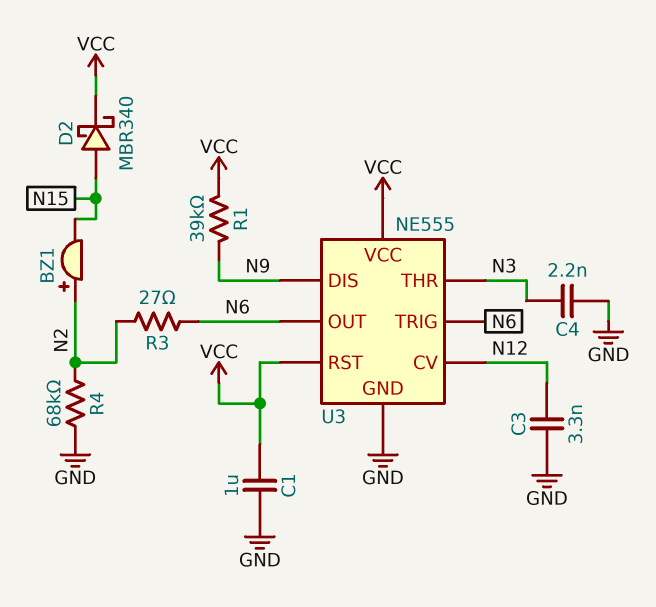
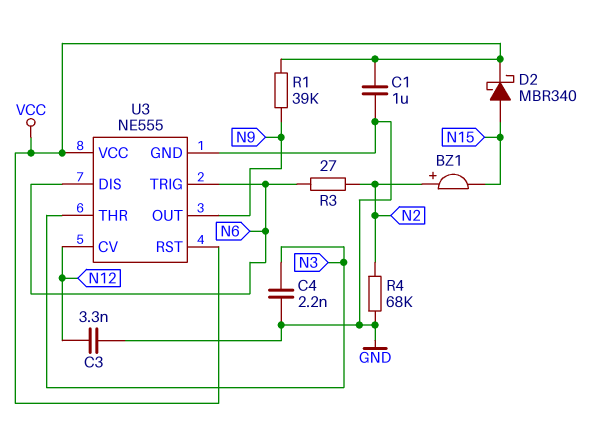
U3 pin DIS: N9 -> N6
U3 pin OUT: N6 -> N9

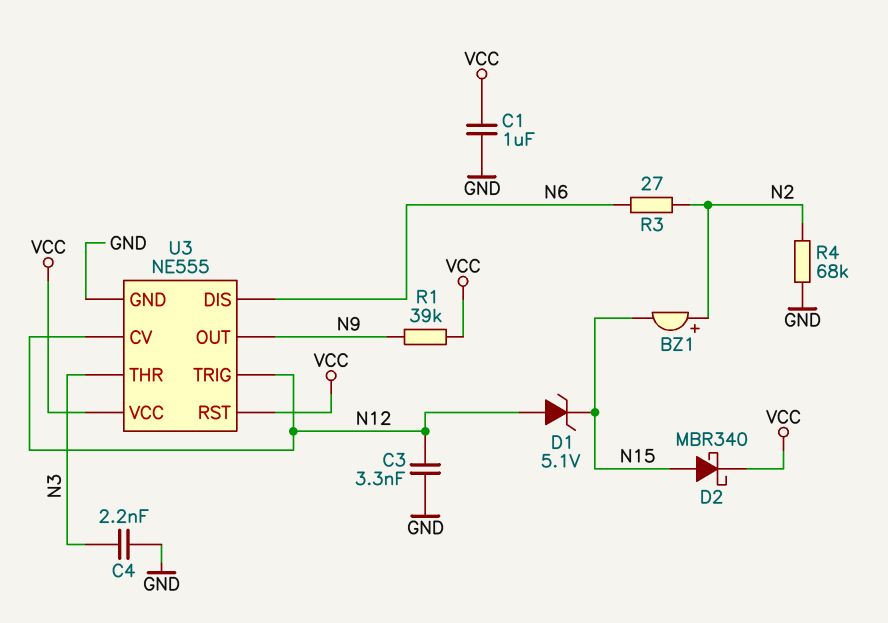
D1: none -> zener 5.1V (A N12, K N15)
U3 pin TRIG: N6 -> N12

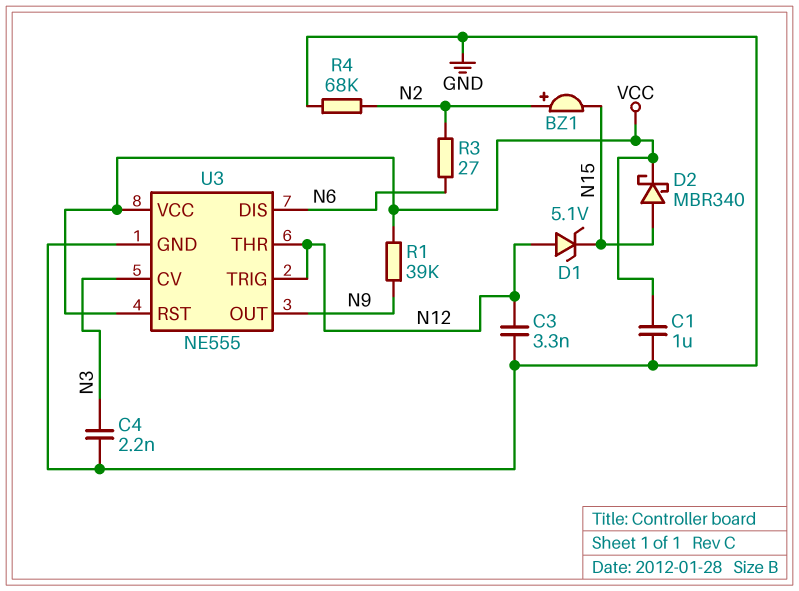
U3 pin CV: N12 -> N3
U3 pin THR: N3 -> N12

